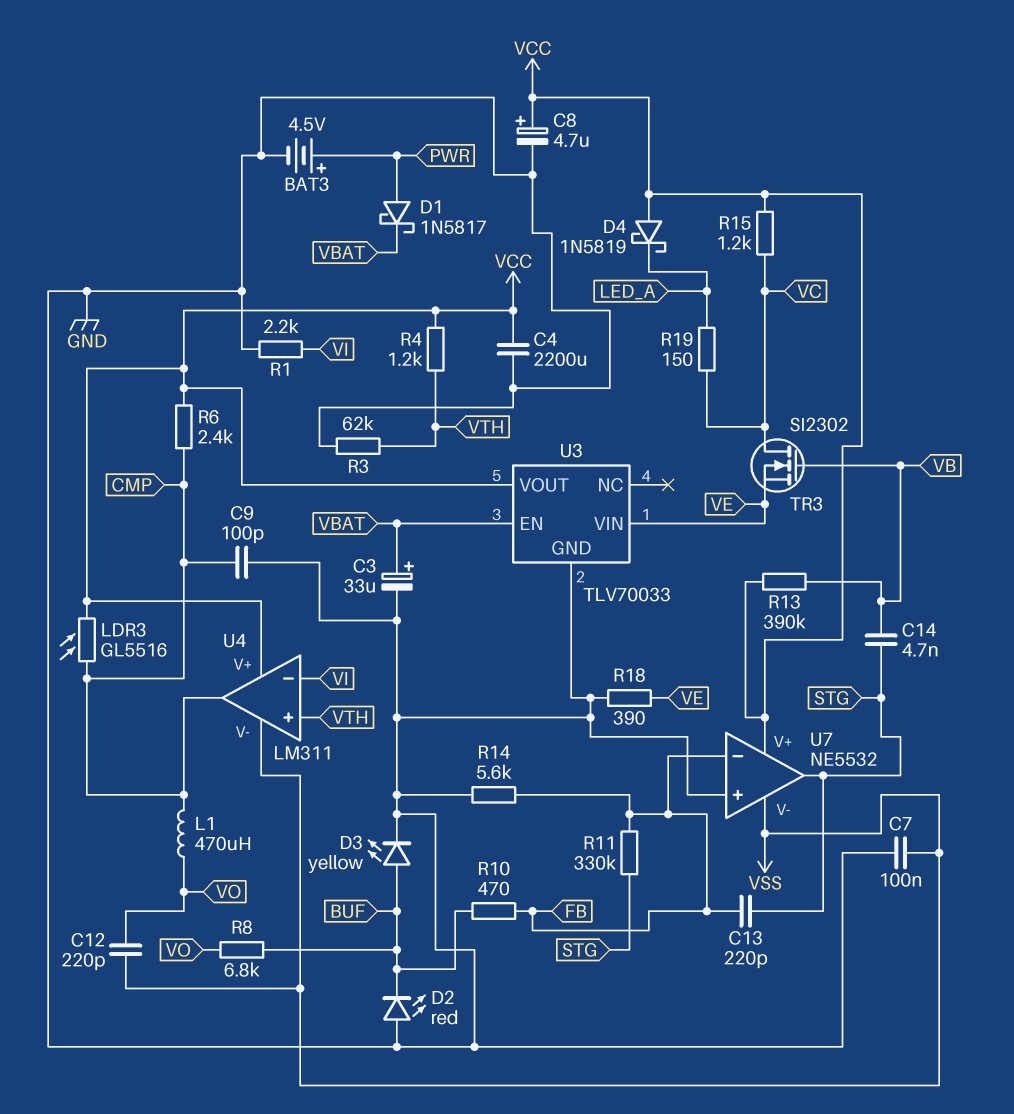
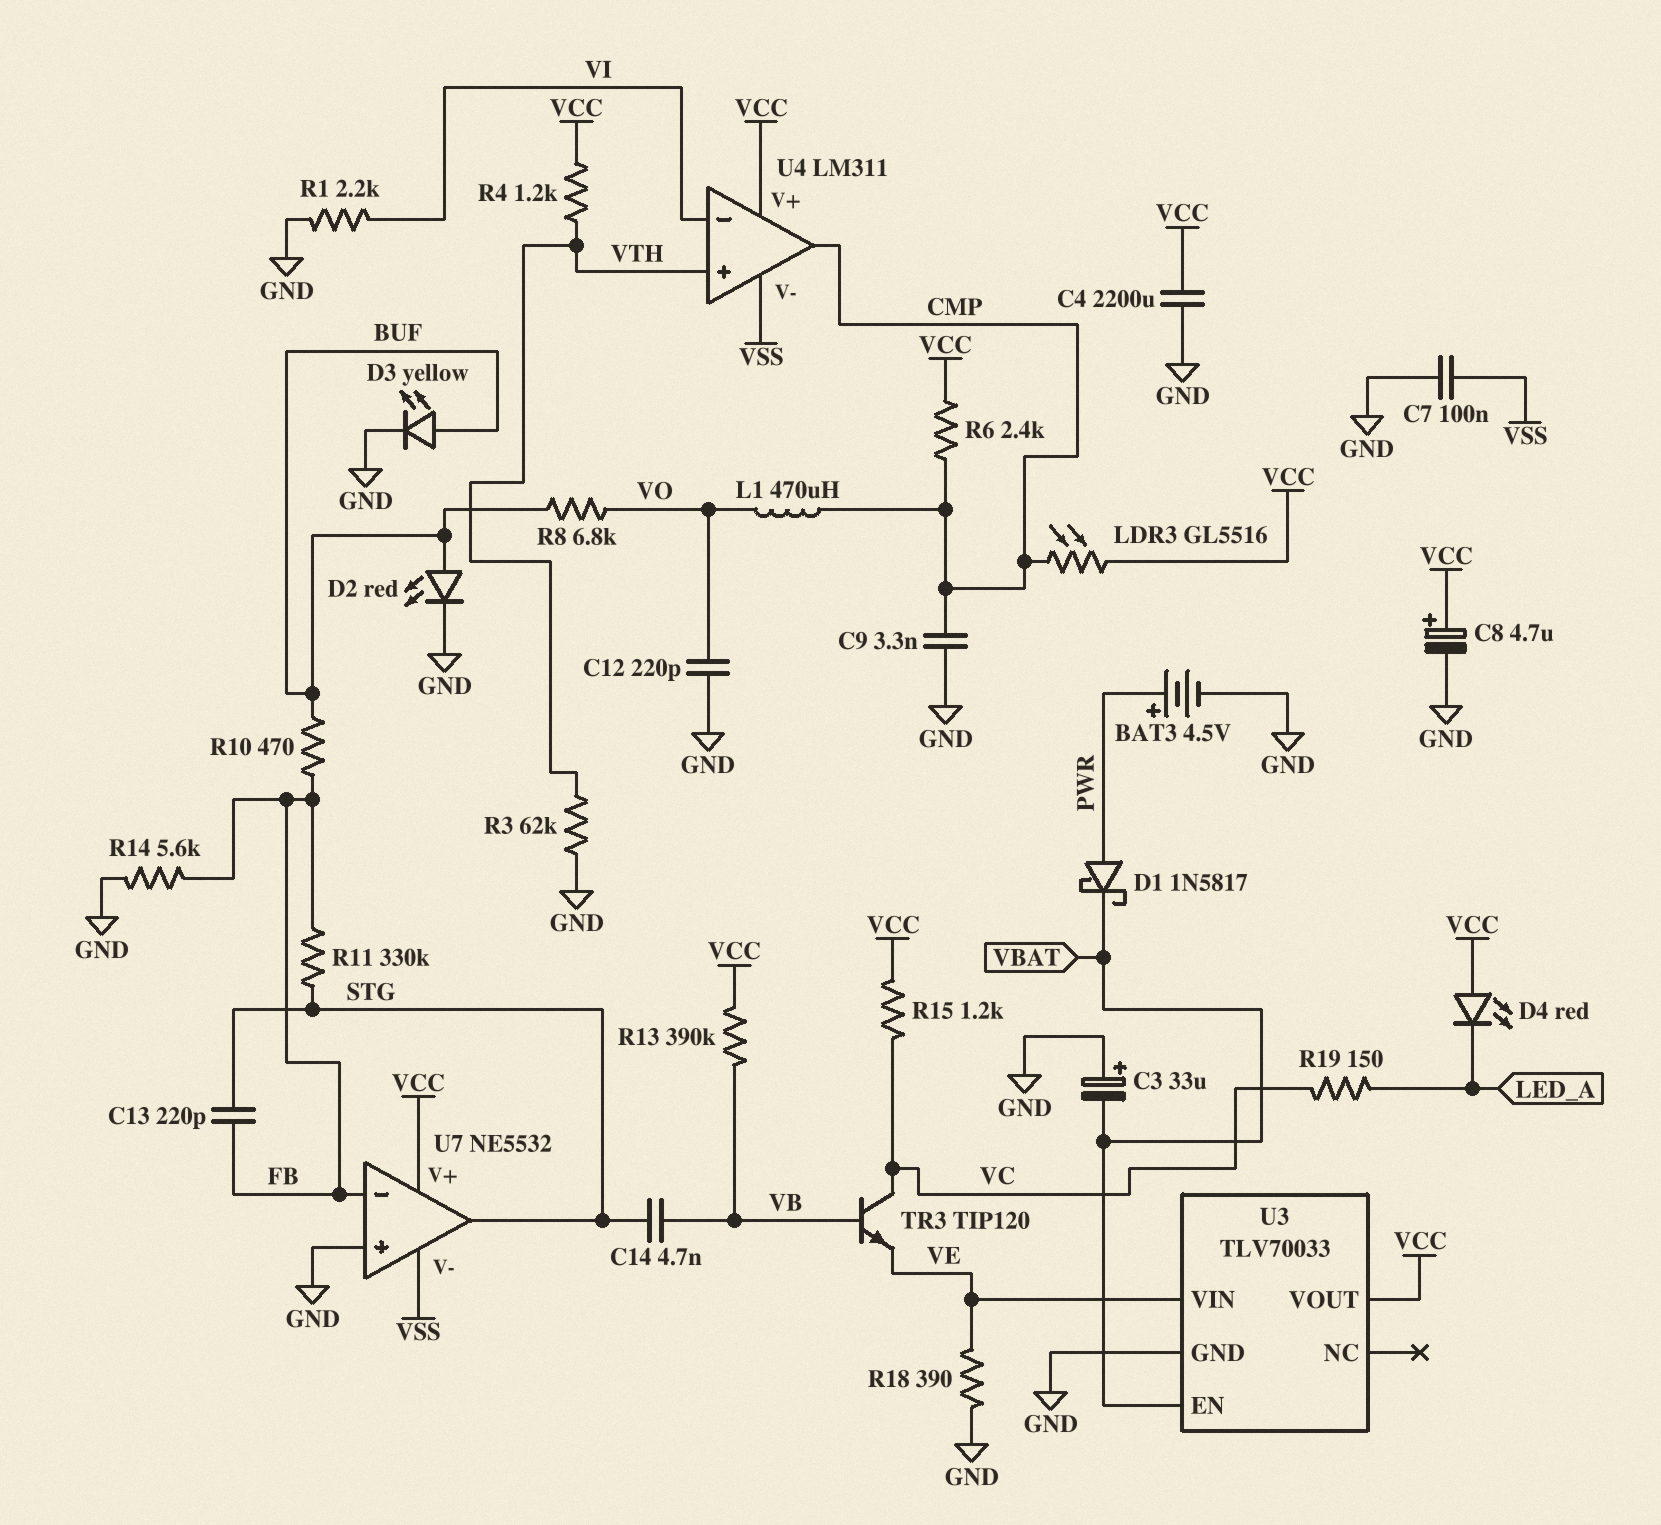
C3: 33uF (plus VBAT, minus GND) -> 33uF (plus GND, minus VBAT)
C9: 100pF (CMP, GND) -> 3.3nF (CMP, GND)
C12: 220pF (VO, VSS) -> 220pF (GND, VO)
D2: LED red (A GND, K BUF) -> LED red (A BUF, K GND)
D4: schottky 1N5819 (A VCC, K LED_A) -> LED red (A VCC, K LED_A)
TR3: NMOS SI2302 (G VB, D VC, S VE) -> NPN TIP120 (B VB, C VC, E VE)

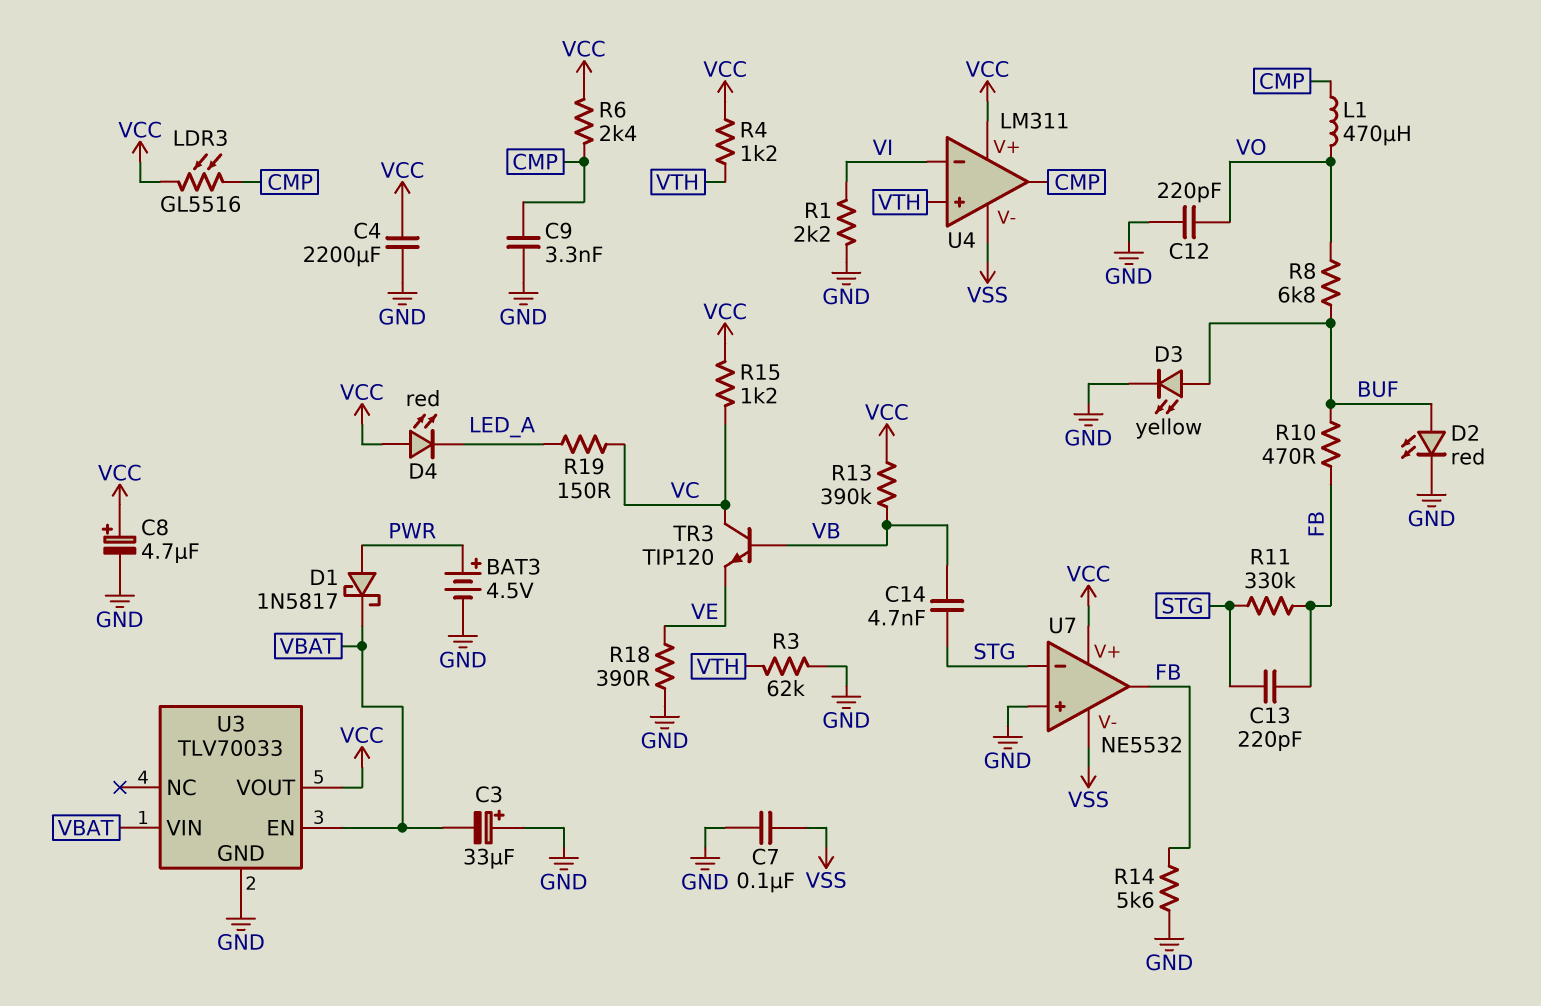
U3 pin VIN: VE -> VBAT
U7 pin in-: FB -> STG
U7 pin out: STG -> FB

